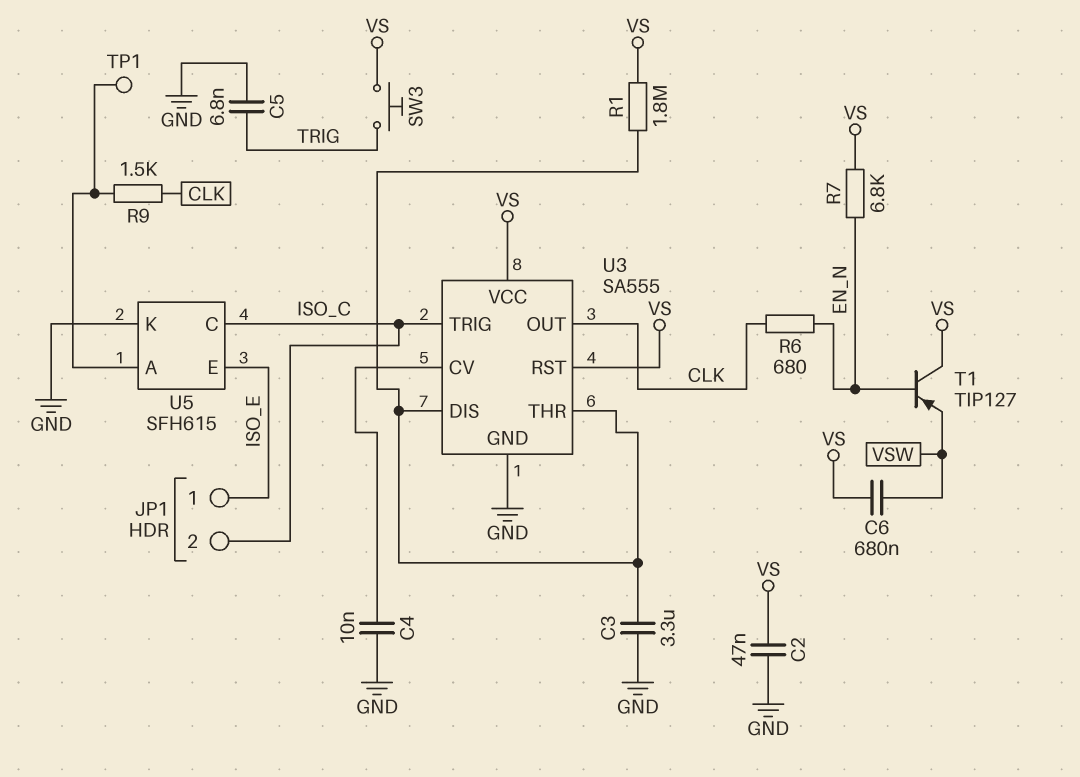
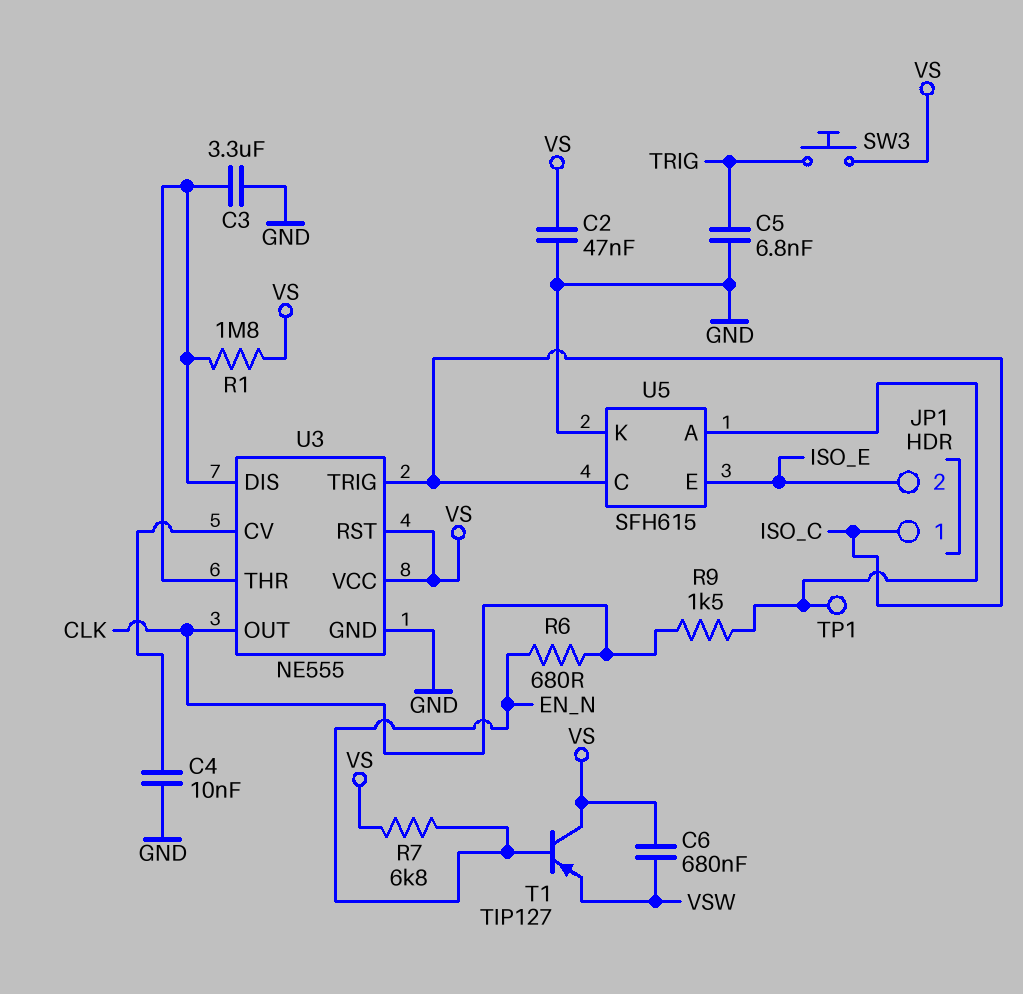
JP1 pin 1: ISO_E -> ISO_C
JP1 pin 2: ISO_C -> ISO_E
U3: SA555 -> NE555

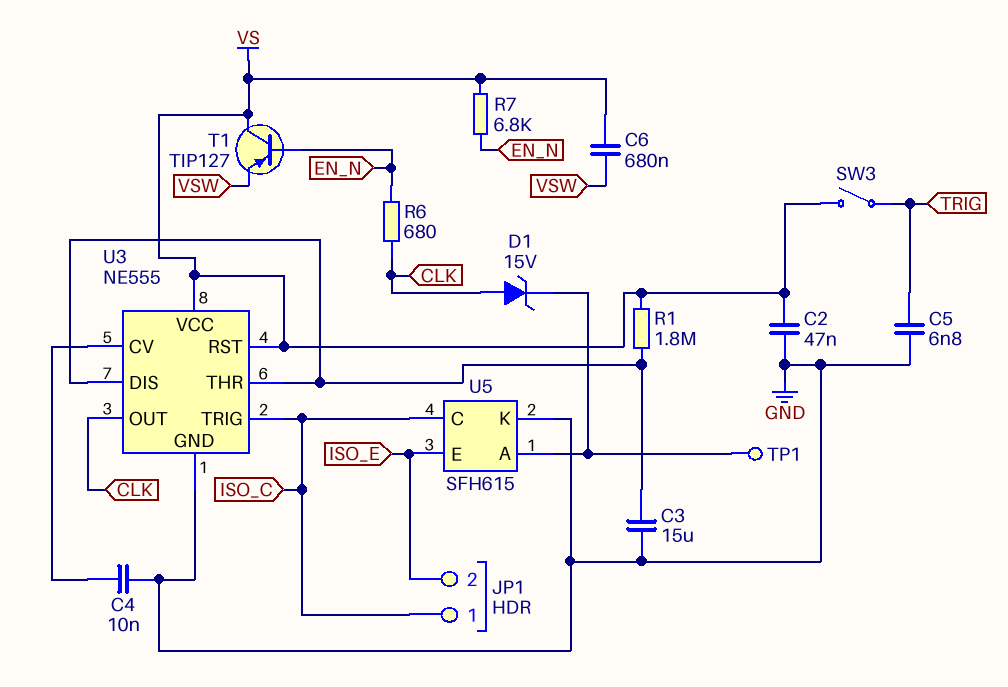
C3: 3.3uF (GND, U3/DIS) -> 15uF (GND, U3/DIS)
D1: none -> zener 15V (A CLK, K U5/A)
R9: 1.5k (CLK, U5/A) -> none
SW3: button (TRIG, VS) -> switch (TRIG, VS)

